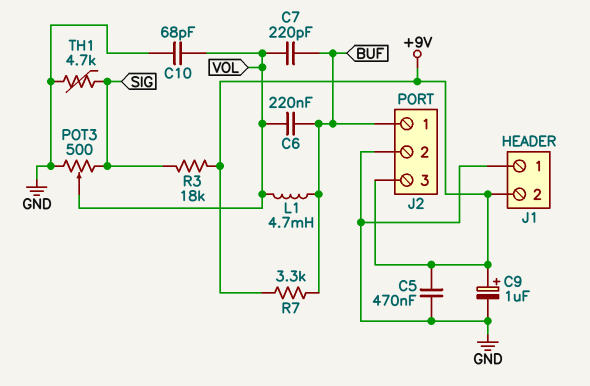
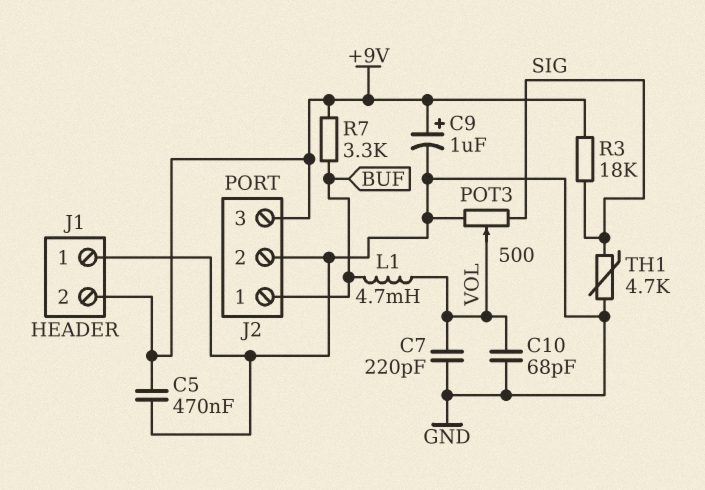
C6: 220nF (BUF, VOL) -> none
C7: 220pF (BUF, VOL) -> 220pF (GND, VOL)

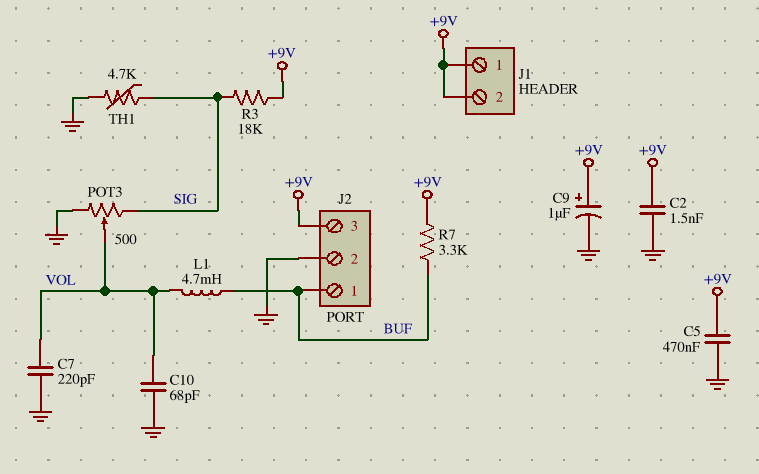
C2: none -> 1.5nF (+9V, GND)
J1 pin 1: GND -> +9V

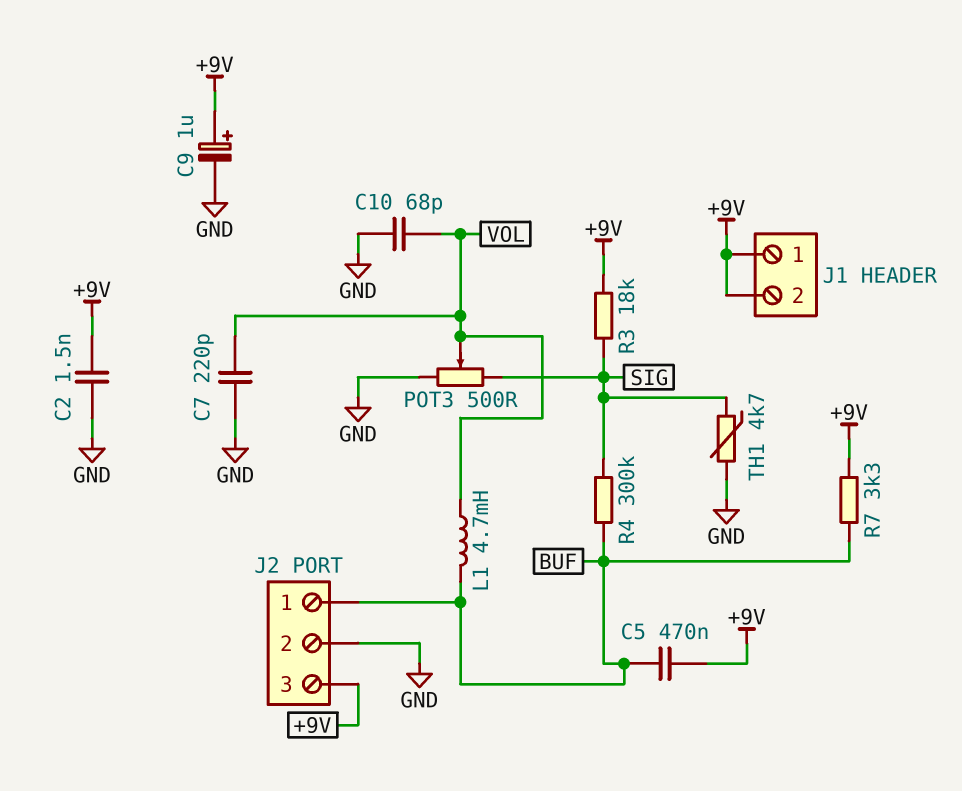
C5: 470nF (+9V, GND) -> 470nF (+9V, BUF)
R4: none -> 300k (BUF, SIG)

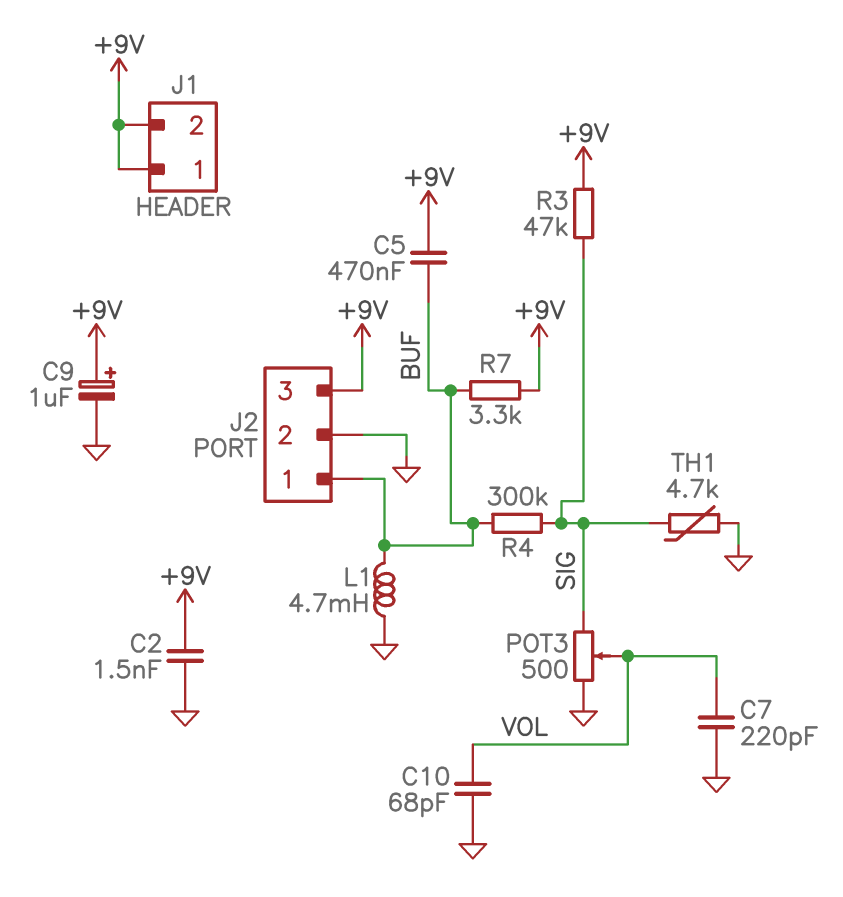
L1: 4.7mH (BUF, VOL) -> 4.7mH (BUF, GND)
R3: 18k (+9V, SIG) -> 47k (+9V, SIG)

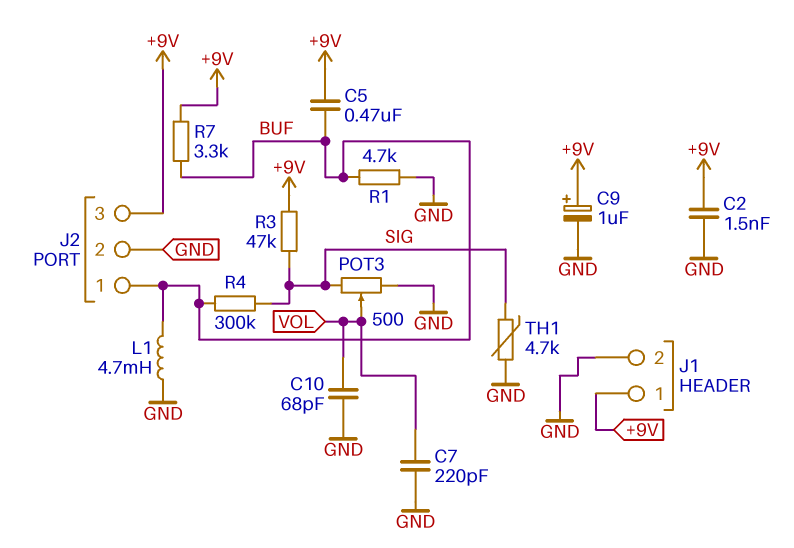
J1 pin 2: +9V -> GND
R1: none -> 4.7k (BUF, GND)

